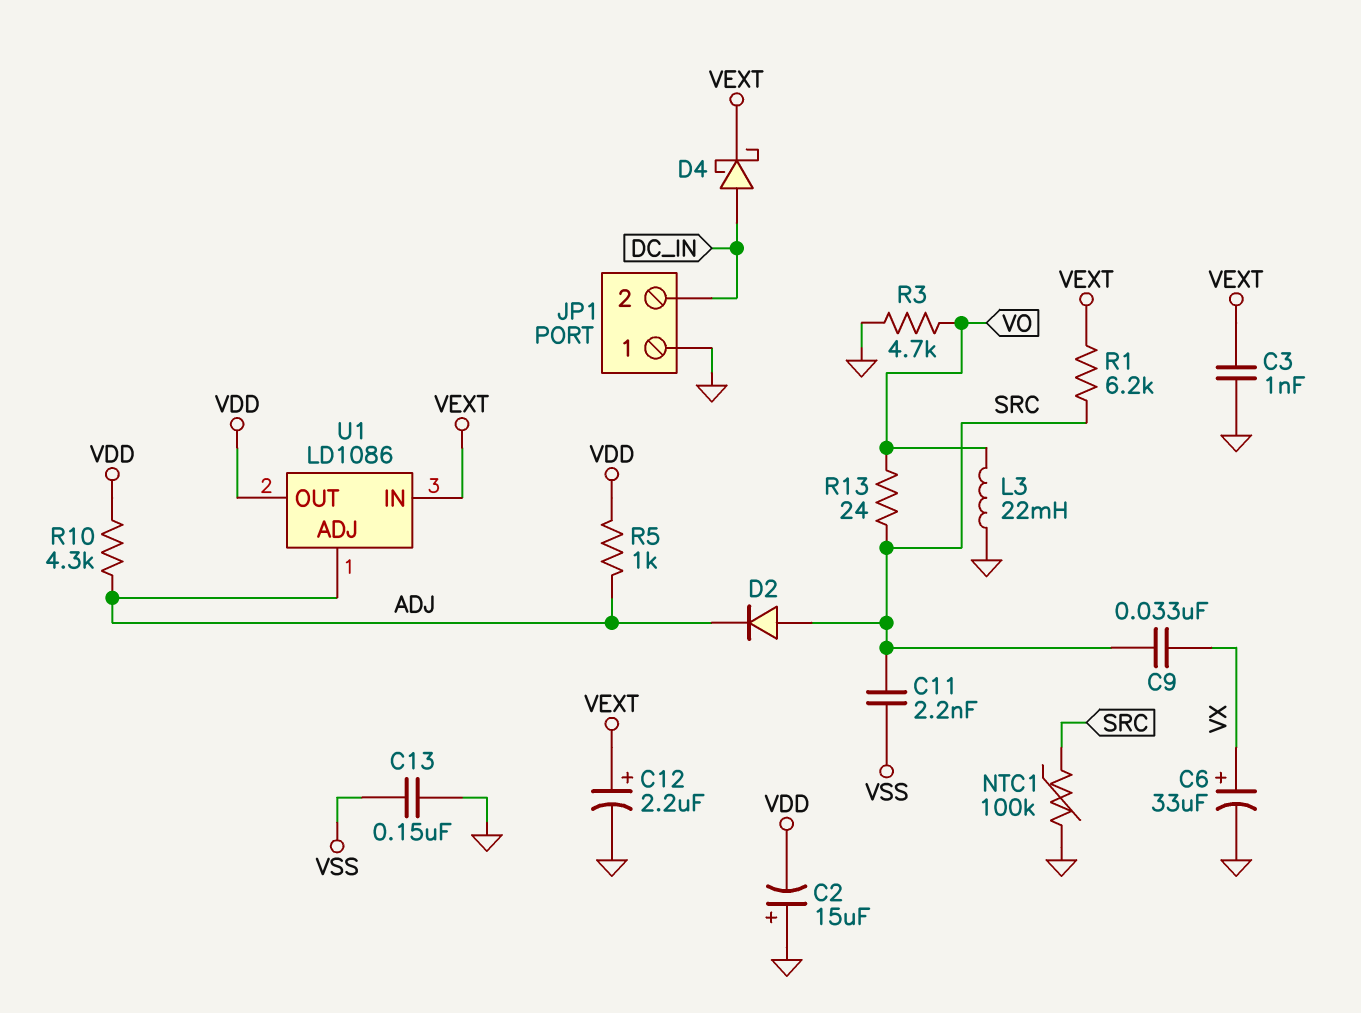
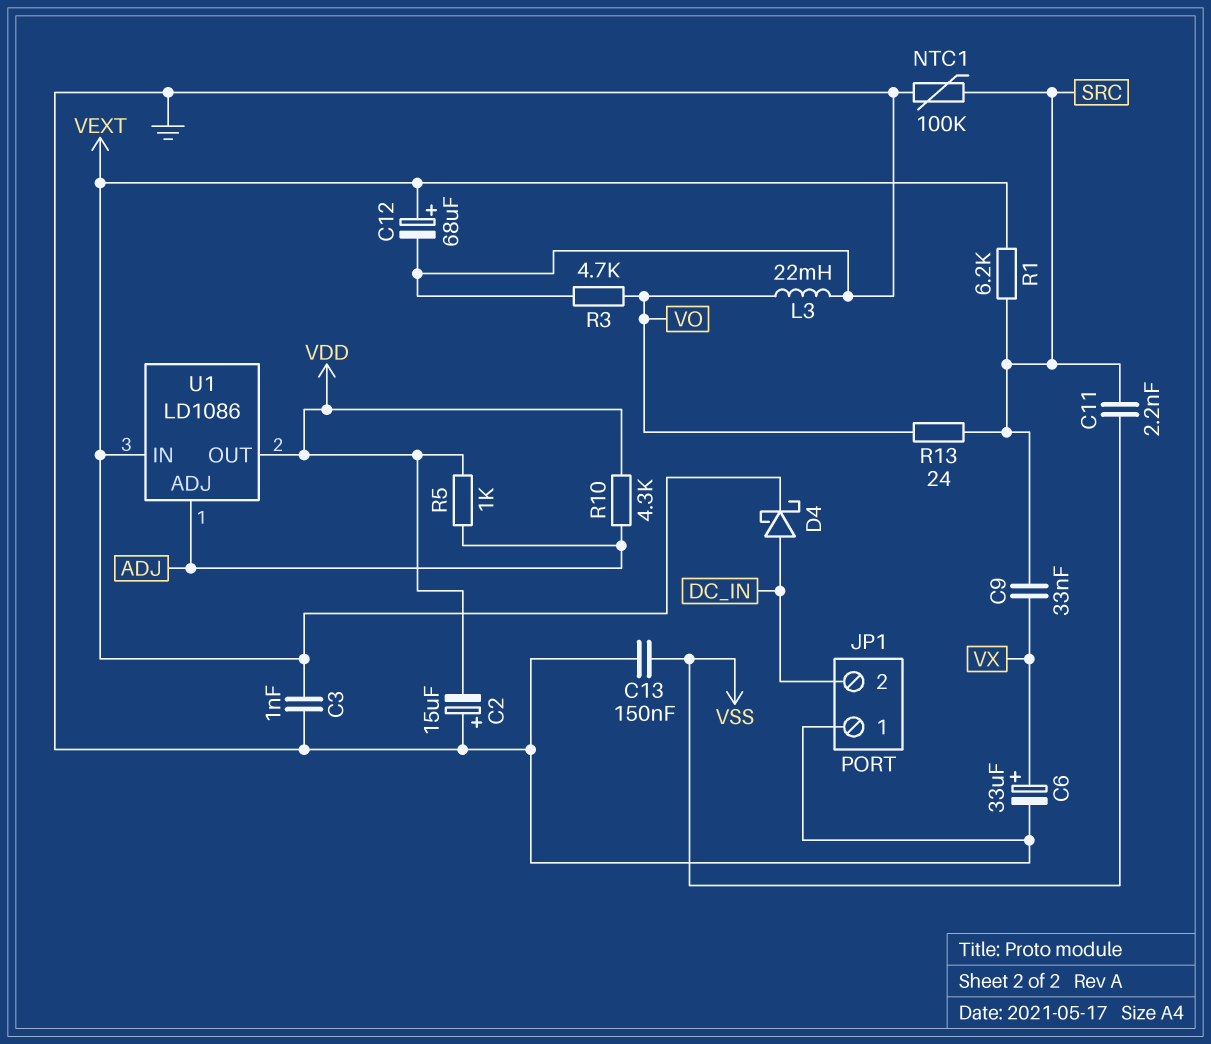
C12: 2.2uF (plus VEXT, minus GND) -> 68uF (plus VEXT, minus GND)
D2: diode (A SRC, K ADJ) -> none

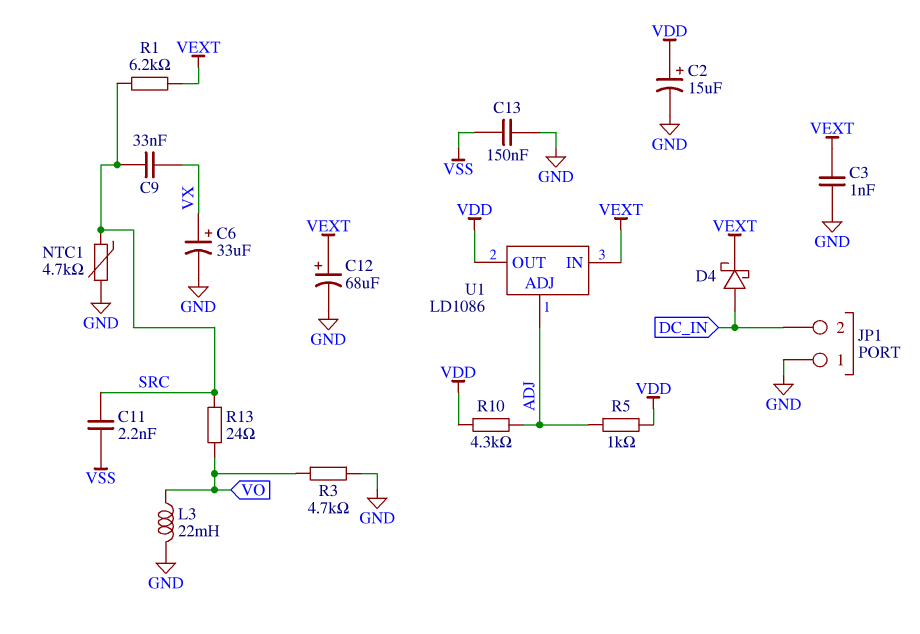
C2: 15uF (plus GND, minus VDD) -> 15uF (plus VDD, minus GND)
NTC1: 100k (GND, SRC) -> 4.7k (GND, SRC)

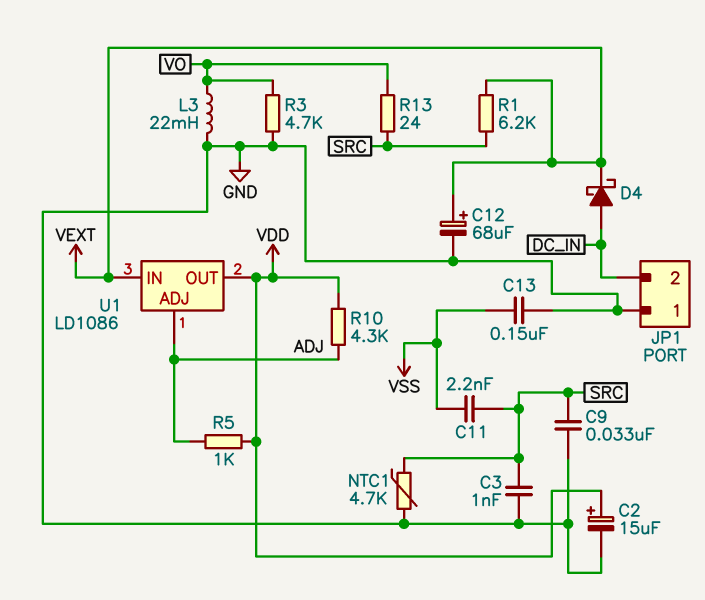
C3: 1nF (GND, VEXT) -> 1nF (GND, SRC)
C6: 33uF (plus VX, minus GND) -> none
C9: 33nF (SRC, VX) -> 33nF (GND, SRC)

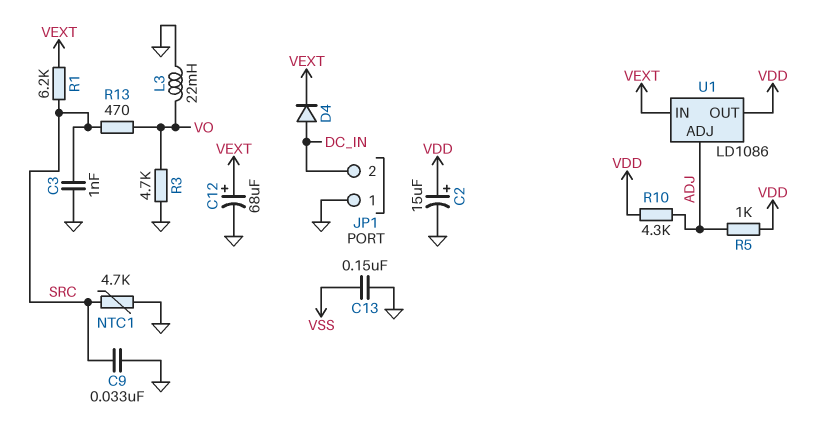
C11: 2.2nF (SRC, VSS) -> none
D4: schottky (A DC_IN, K VEXT) -> diode (A DC_IN, K VEXT)
R13: 24 (SRC, VO) -> 470 (SRC, VO)

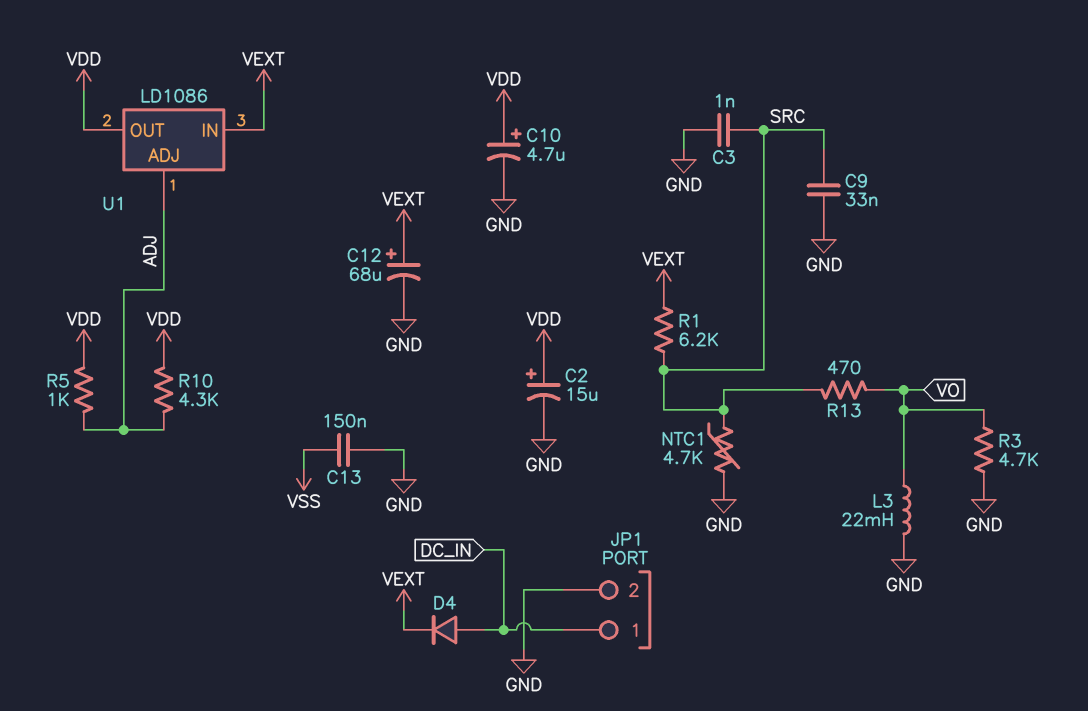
C10: none -> 4.7uF (plus VDD, minus GND)
JP1 pin 1: GND -> DC_IN
JP1 pin 2: DC_IN -> GND

